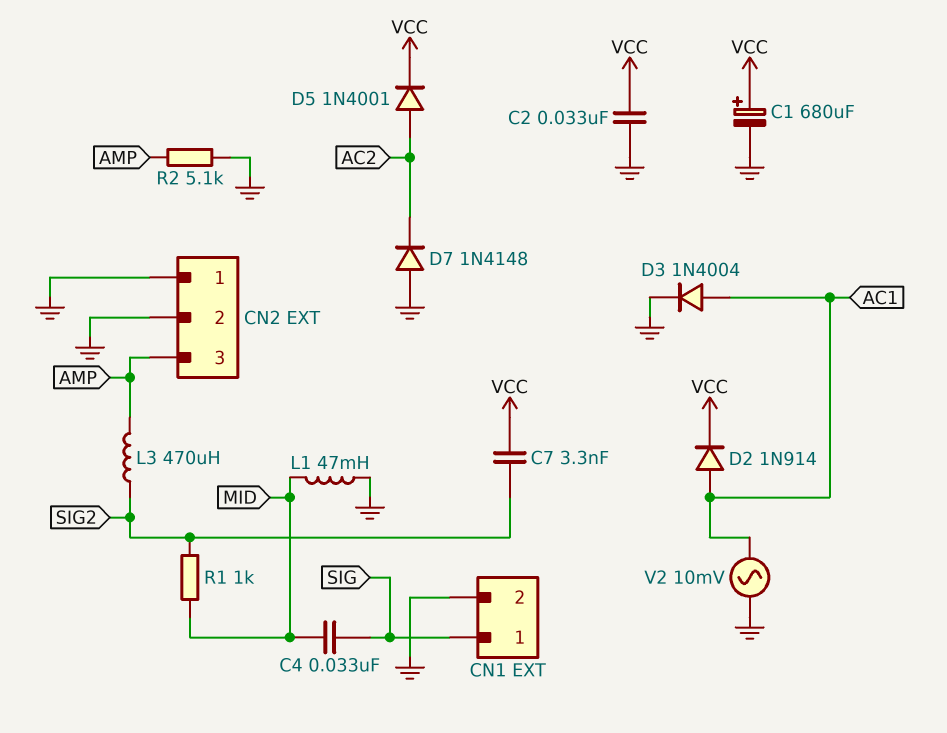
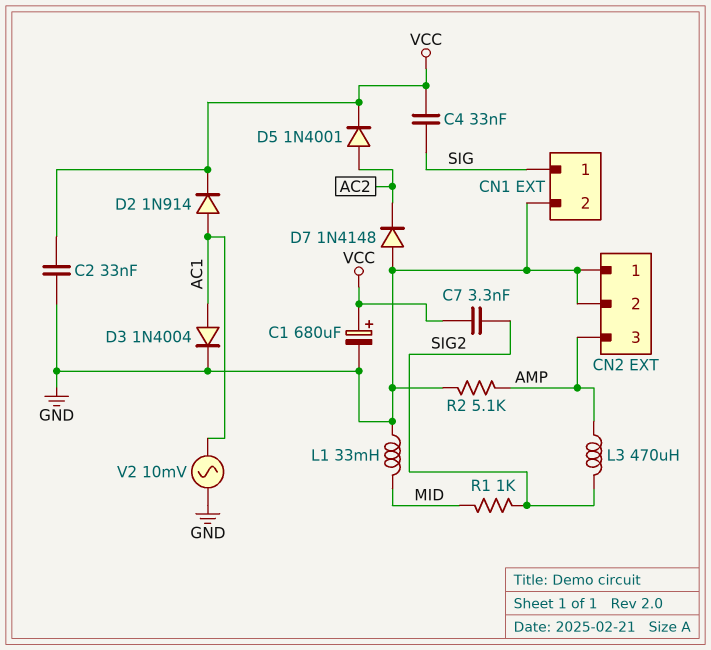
C4: 33nF (MID, SIG) -> 33nF (SIG, VCC)
L1: 47mH (GND, MID) -> 33mH (GND, MID)

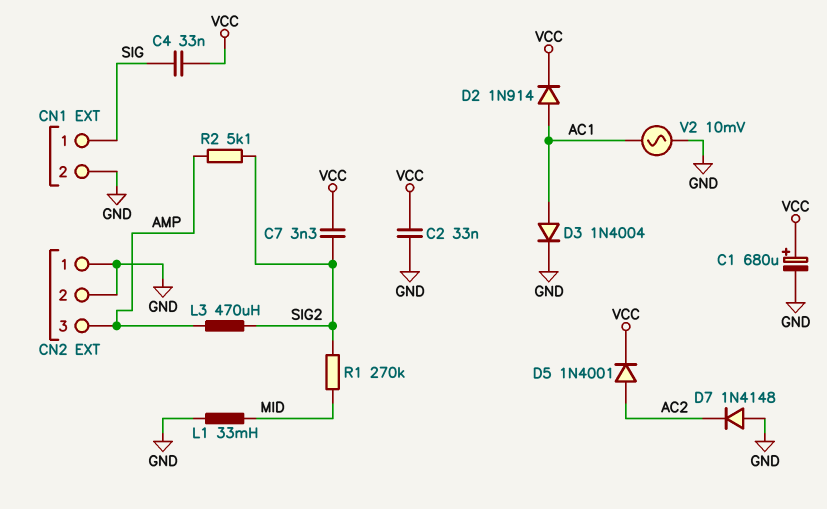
R1: 1k (MID, SIG2) -> 270k (MID, SIG2)
R2: 5.1k (AMP, GND) -> 5.1k (AMP, SIG2)

